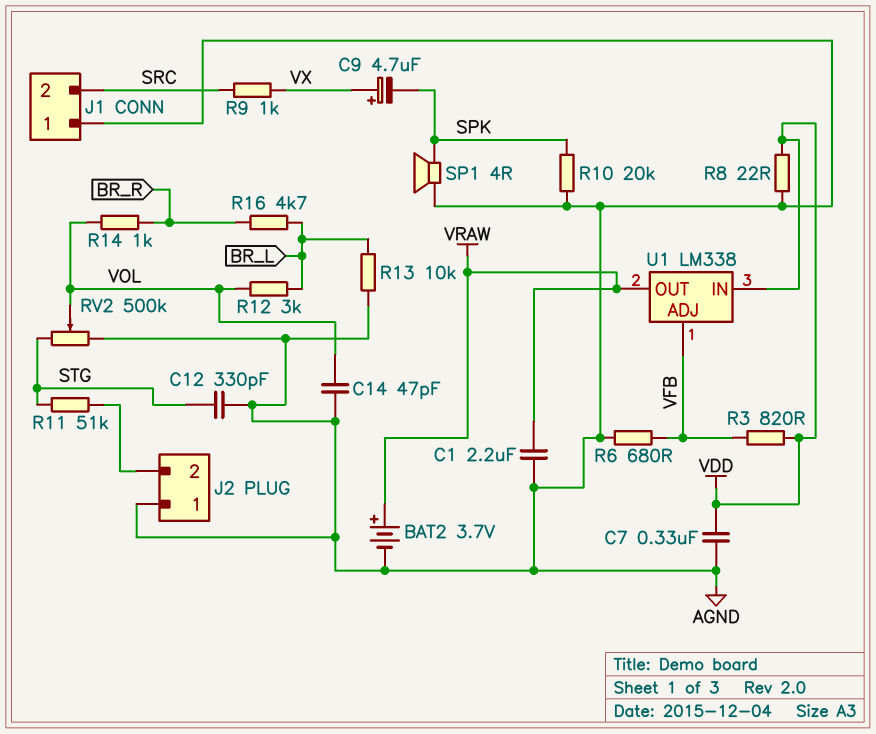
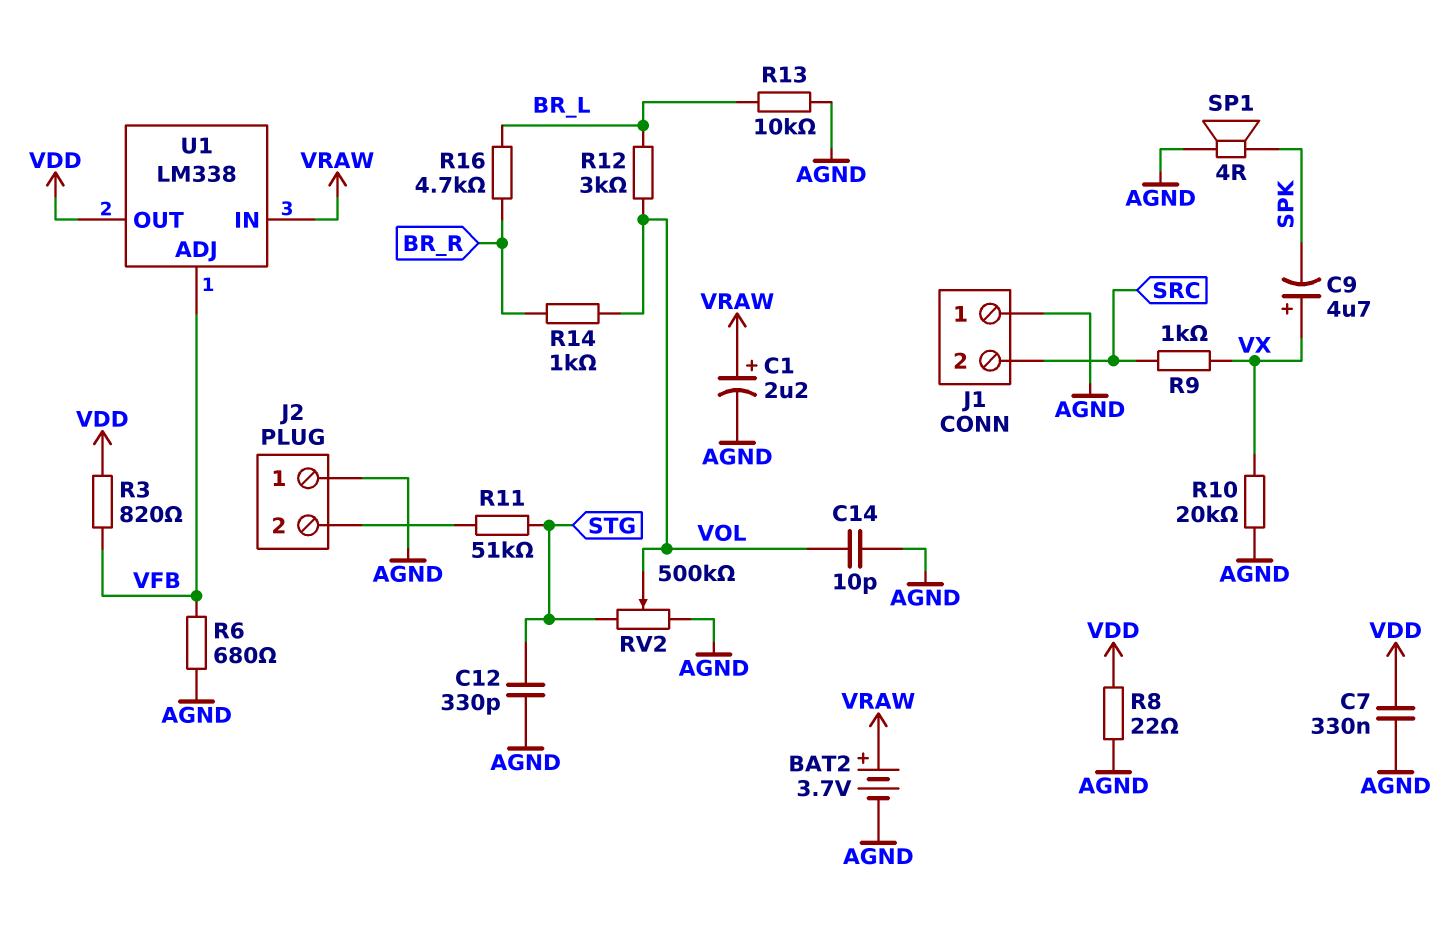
C1: 2.2uF (AGND, VRAW) -> 2.2uF (plus VRAW, minus AGND)
C14: 47pF (AGND, VOL) -> 10pF (AGND, VOL)
R10: 20k (AGND, SPK) -> 20k (AGND, VX)
U1 pin IN: VDD -> VRAW
U1 pin OUT: VRAW -> VDD

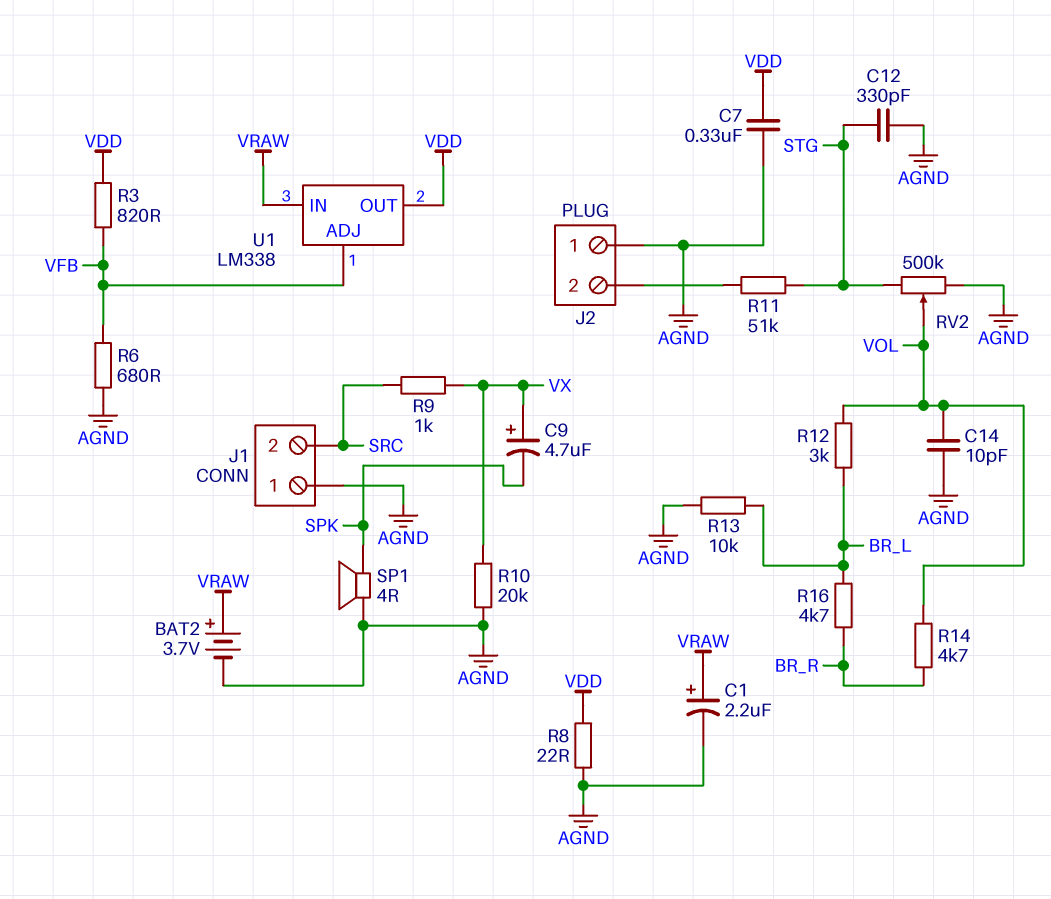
R14: 1k (BR_R, VOL) -> 4.7k (BR_R, VOL)

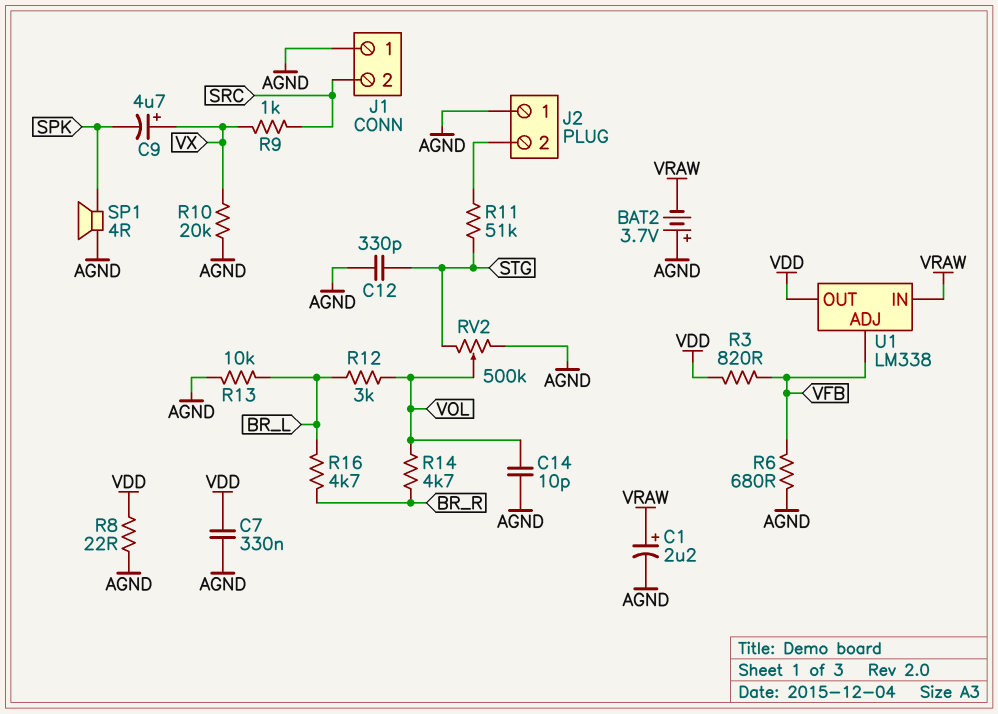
BAT2: 3.7V (plus VRAW, minus AGND) -> 3.7V (plus AGND, minus VRAW)

